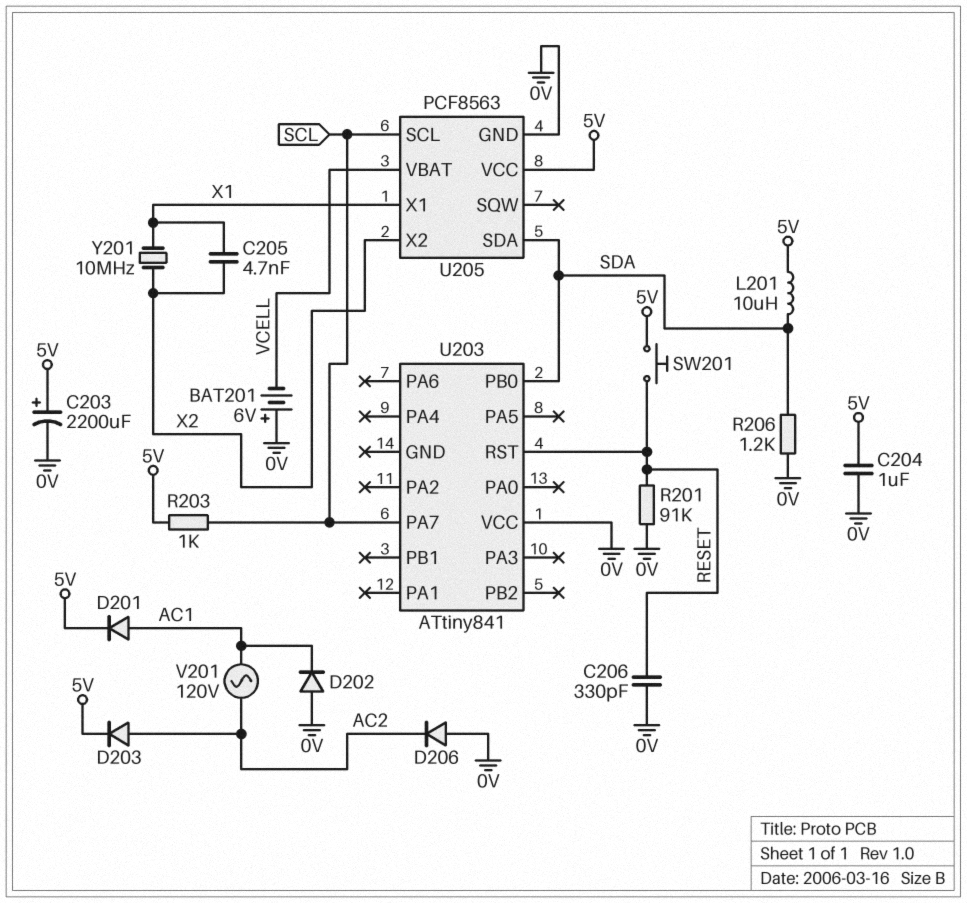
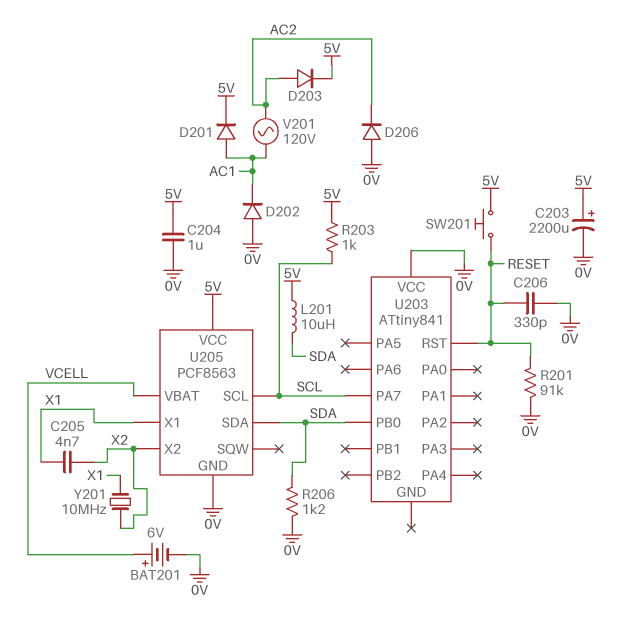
BAT201: 6V (plus 0V, minus VCELL) -> 6V (plus VCELL, minus 0V)

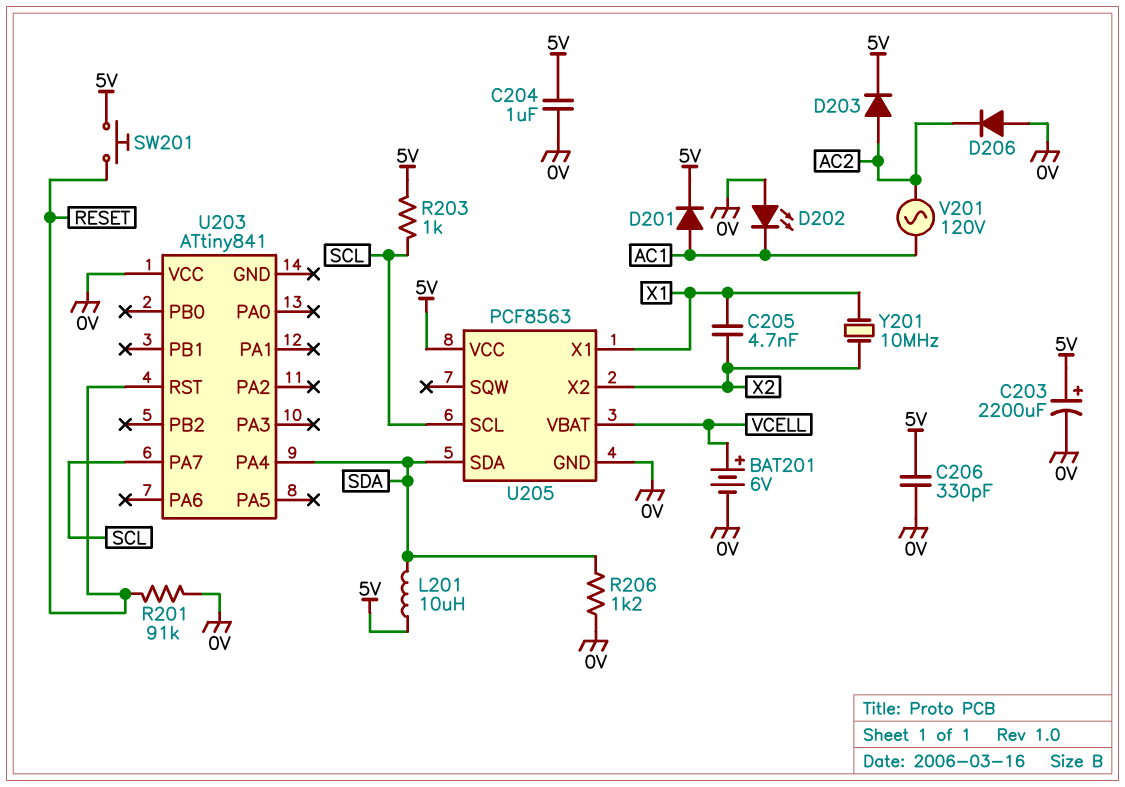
C206: 330pF (0V, RESET) -> 330pF (0V, 5V)
D202: diode (A 0V, K AC1) -> LED (A 0V, K AC1)
U203 pin PA4: none -> SDA
U203 pin PB0: SDA -> none

